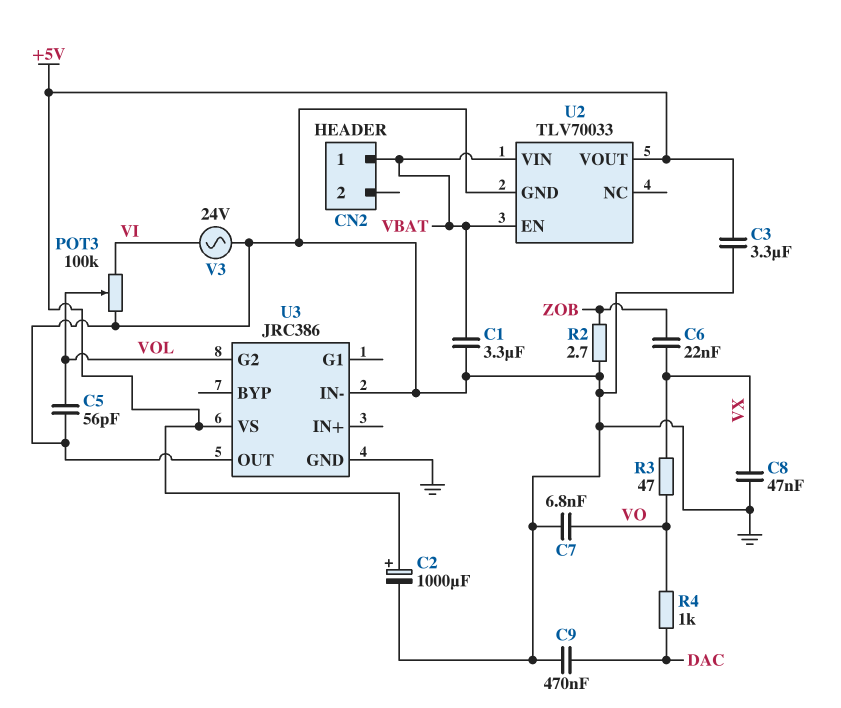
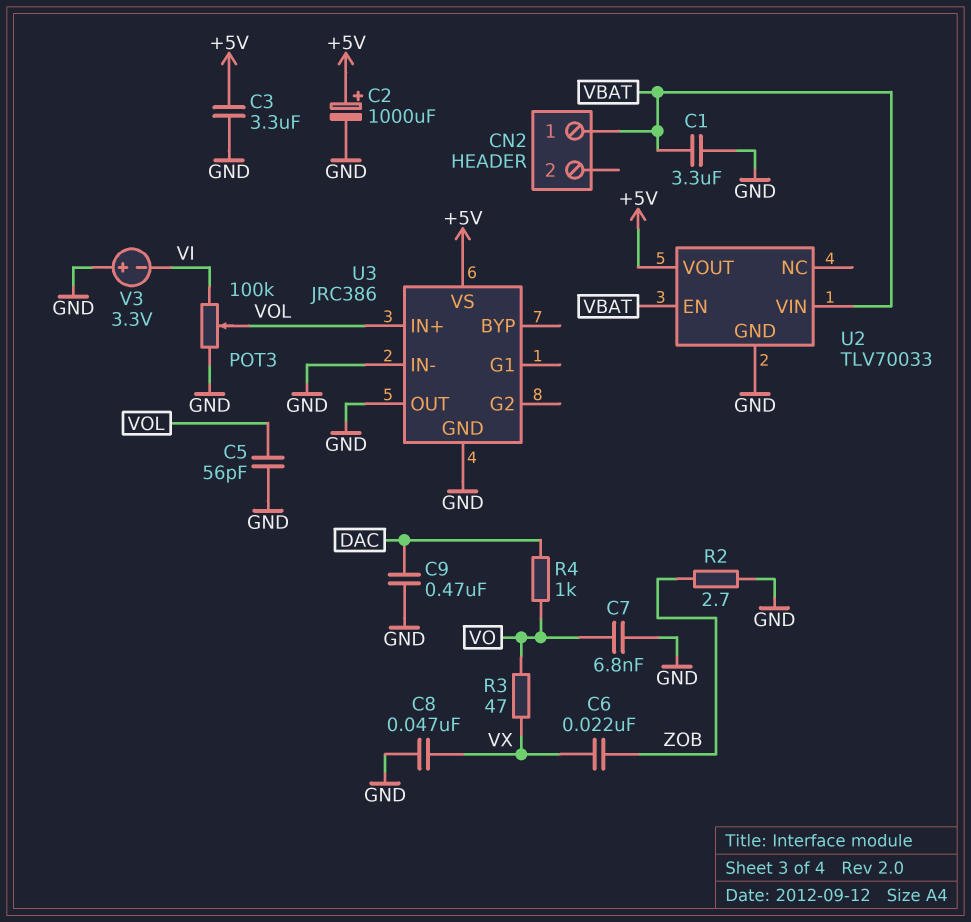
U3 pin G2: VOL -> none
U3 pin IN+: none -> VOL
V3: AC 24V (GND, VI) -> 3.3V (plus GND, minus VI)

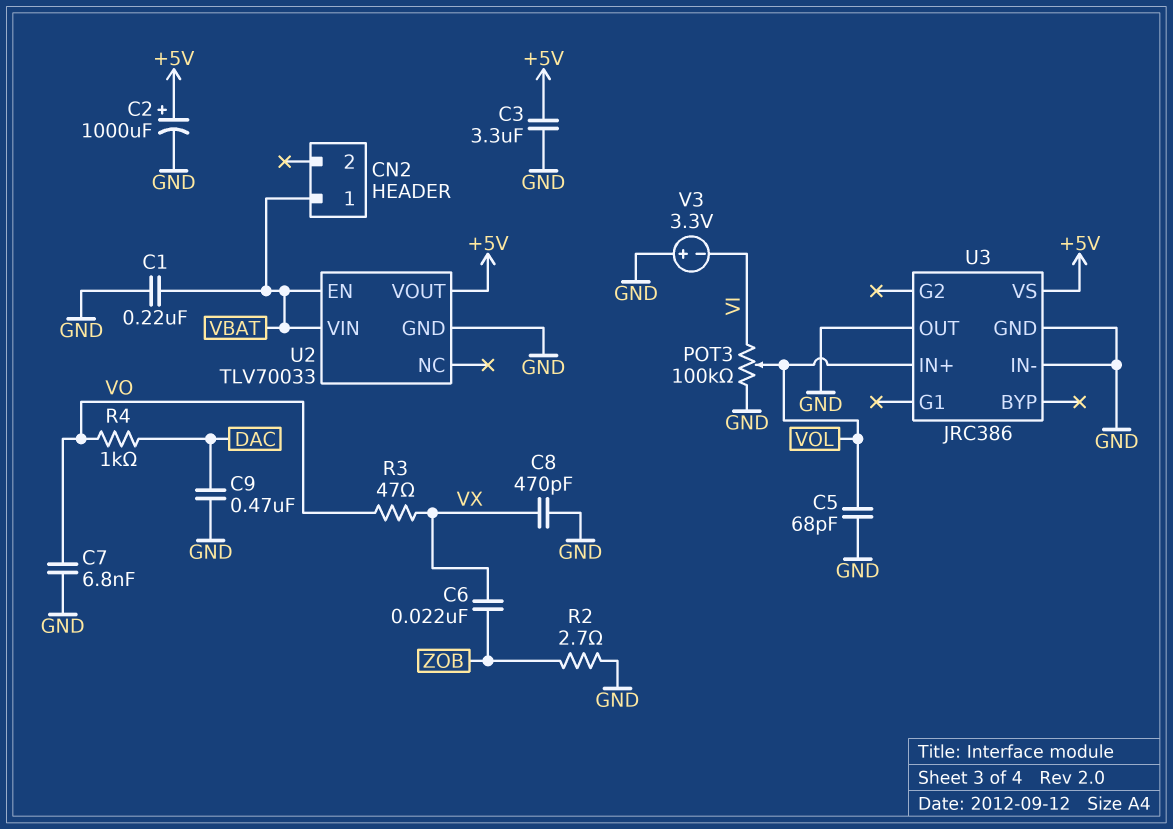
C1: 3.3uF (GND, VBAT) -> 220nF (GND, VBAT)
C5: 56pF (GND, VOL) -> 68pF (GND, VOL)
C8: 47nF (GND, VX) -> 470pF (GND, VX)

